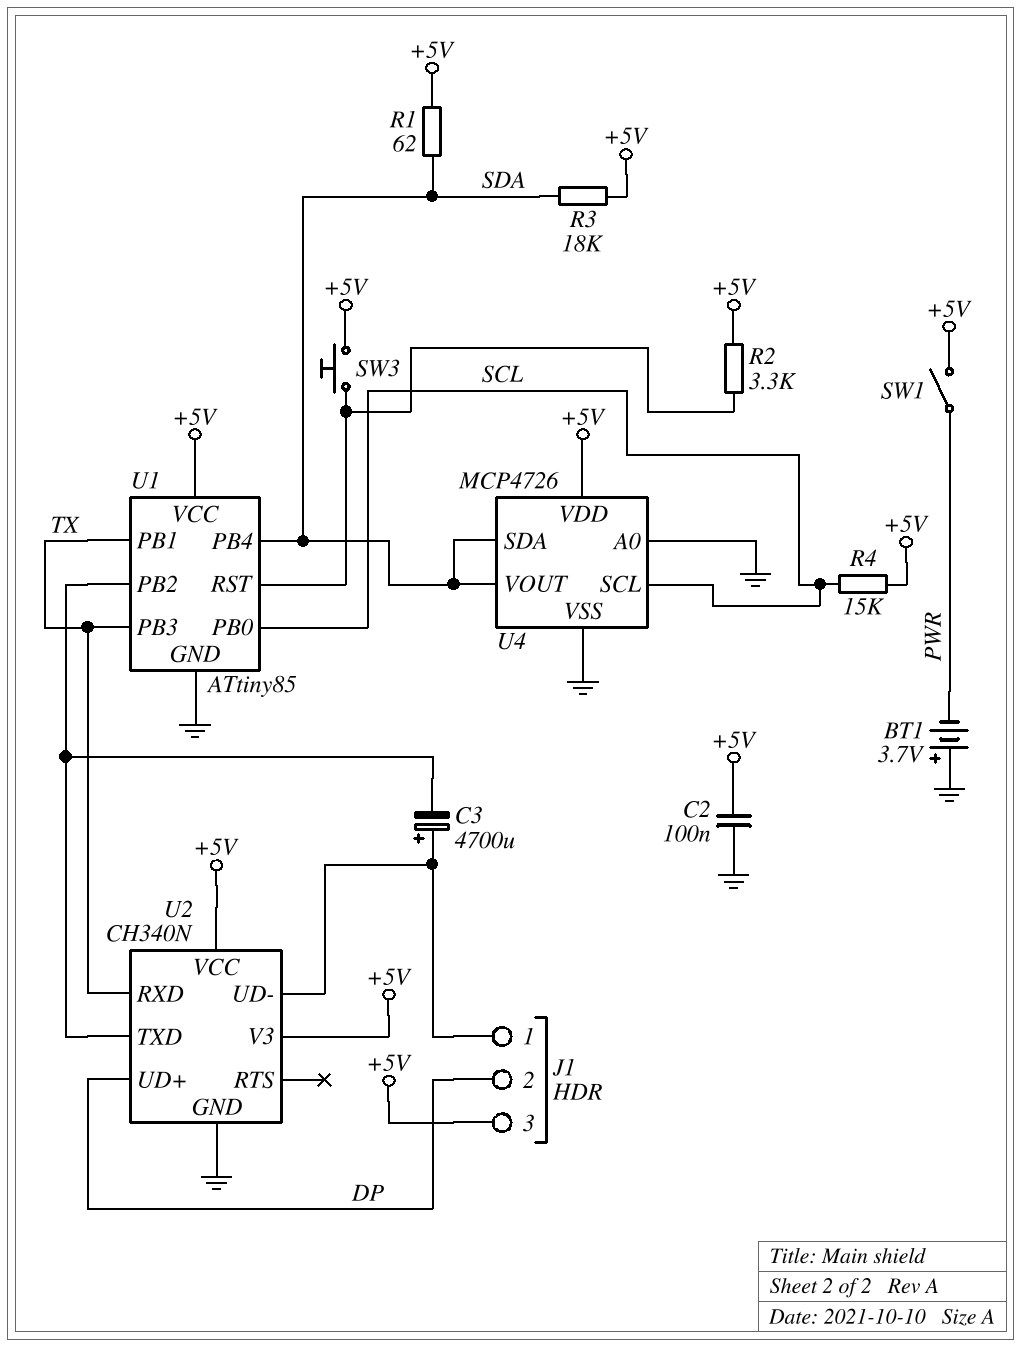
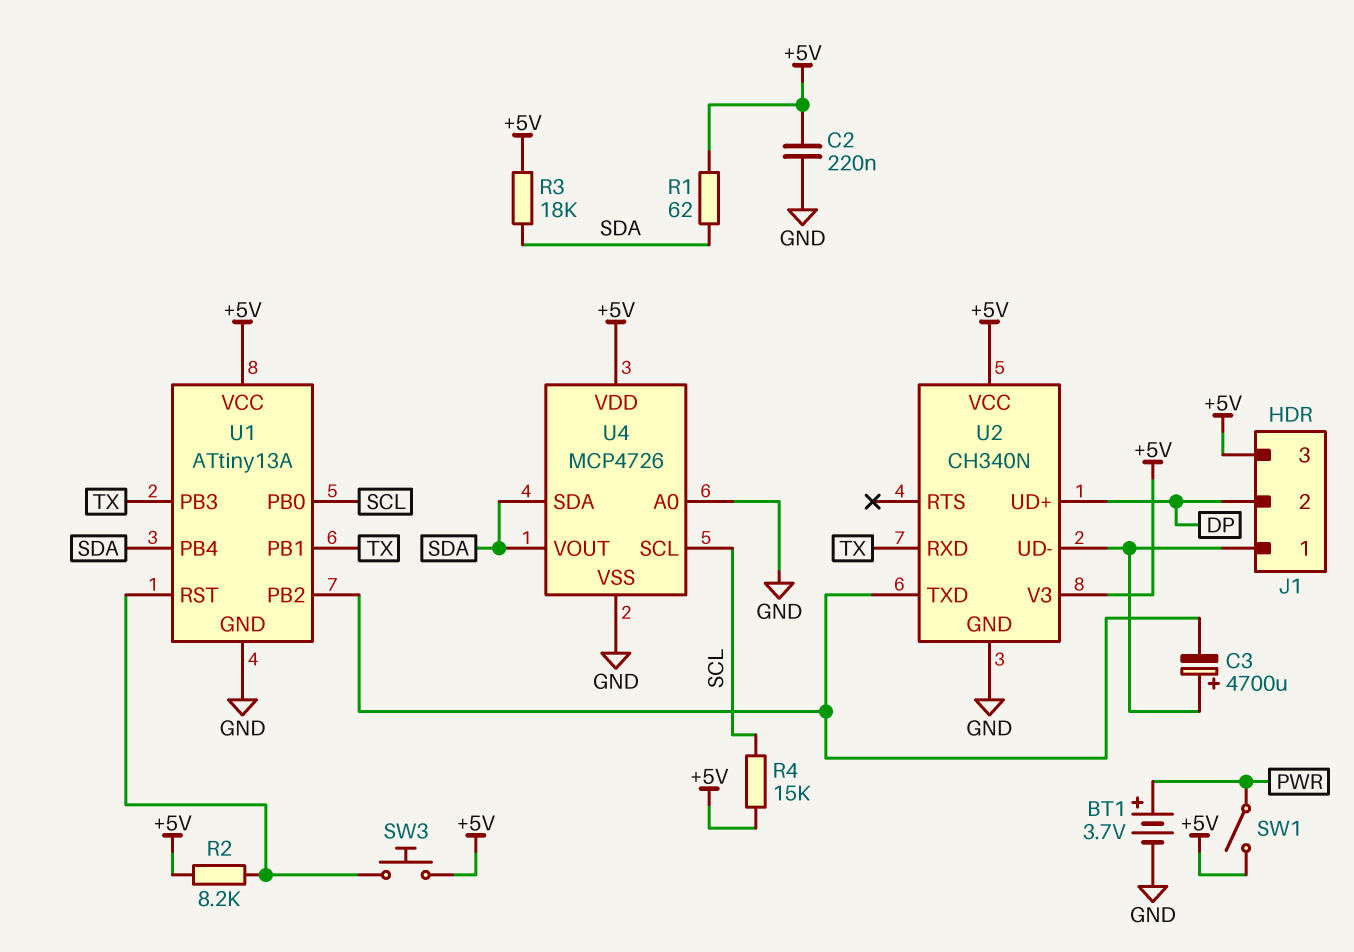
BT1: 3.7V (plus GND, minus PWR) -> 3.7V (plus PWR, minus GND)
C2: 100nF (+5V, GND) -> 220nF (+5V, GND)
R2: 3.3k (+5V, U1/RST) -> 8.2k (+5V, U1/RST)
U1: ATtiny85 -> ATtiny13A

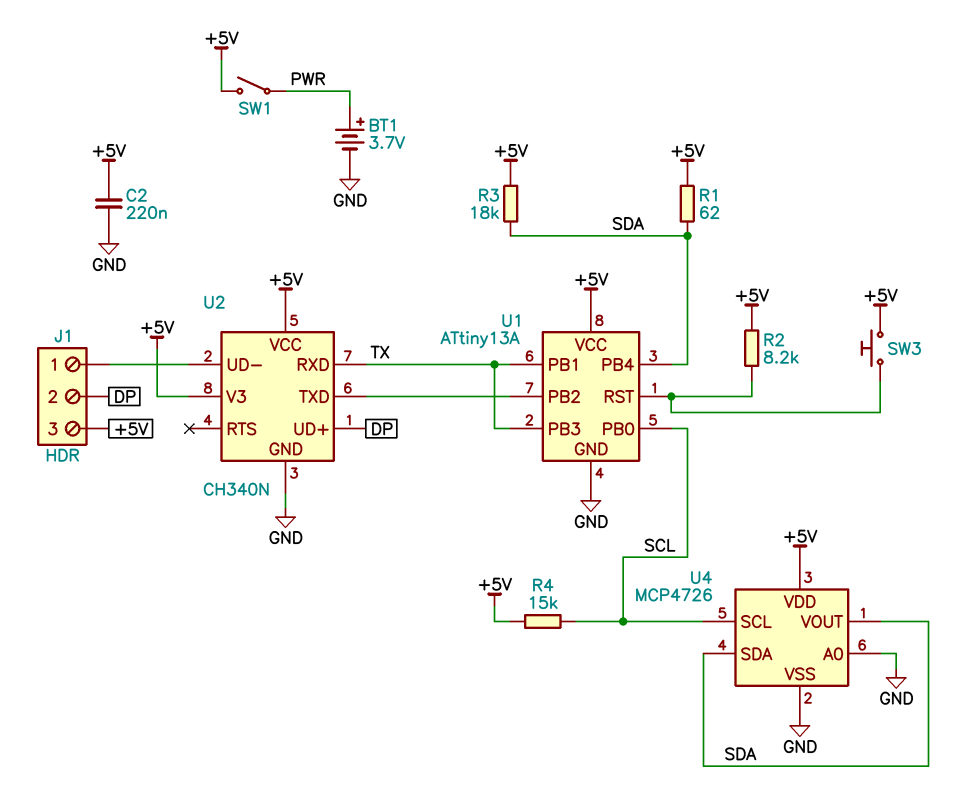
C3: 4700uF (plus J1/1, minus U1/PB2) -> none

